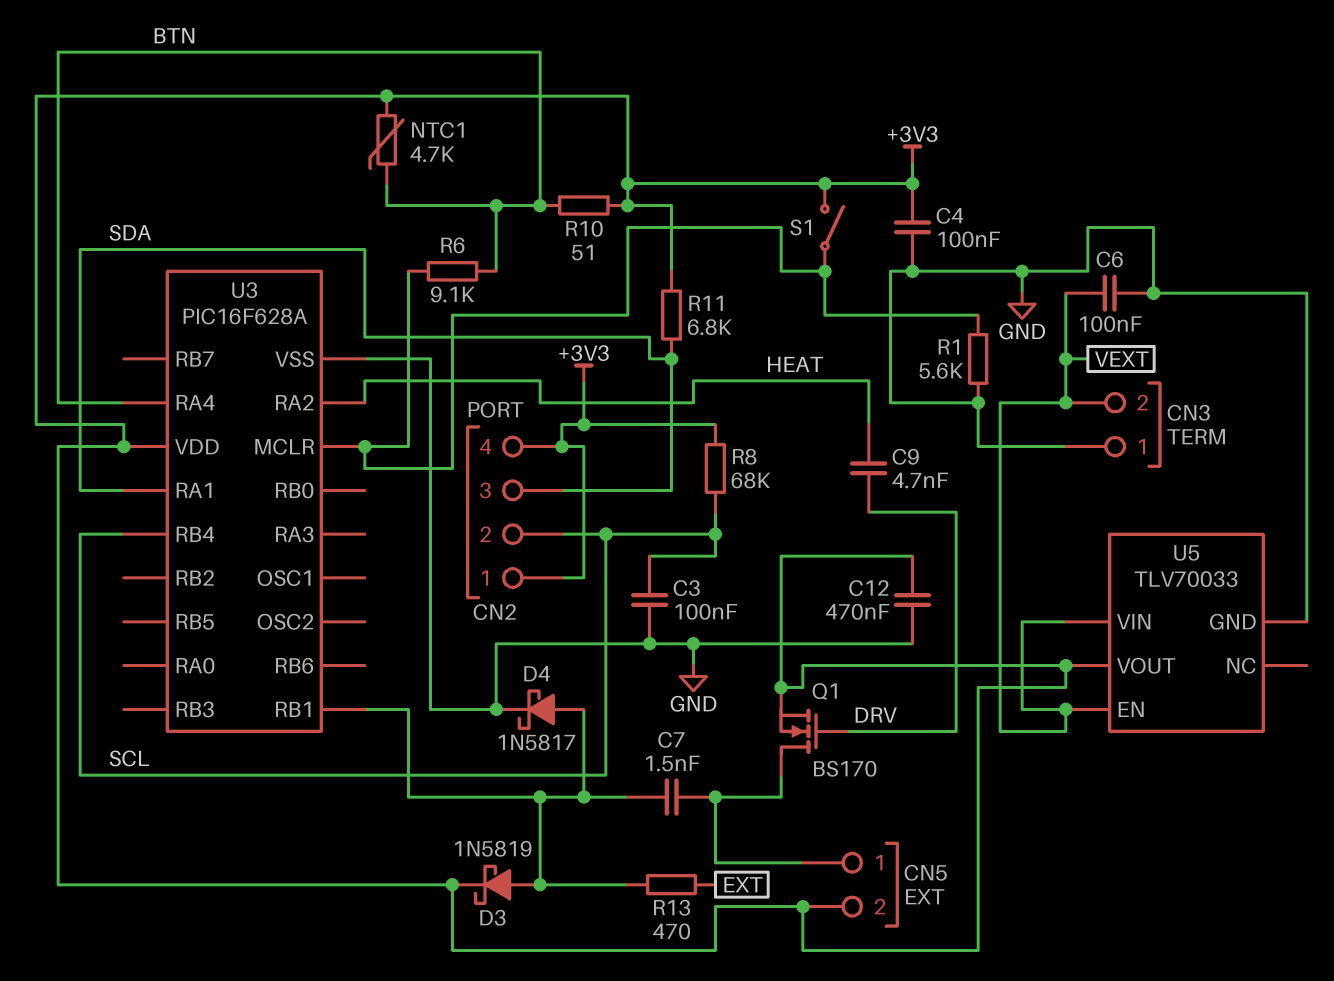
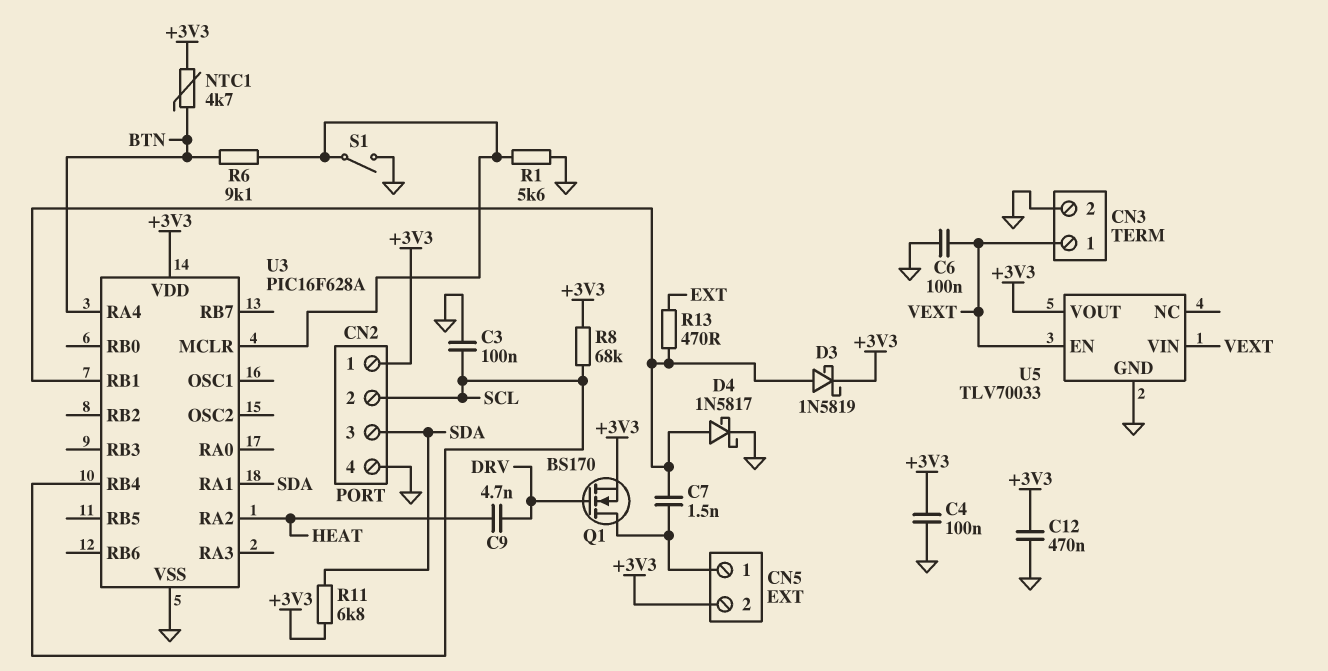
CN2 pin 4: +3V3 -> GND
CN3 pin 1: GND -> VEXT
CN3 pin 2: VEXT -> GND
R10: 51 (+3V3, BTN) -> none
S1: switch (+3V3, U3/MCLR) -> switch (GND, U3/MCLR)

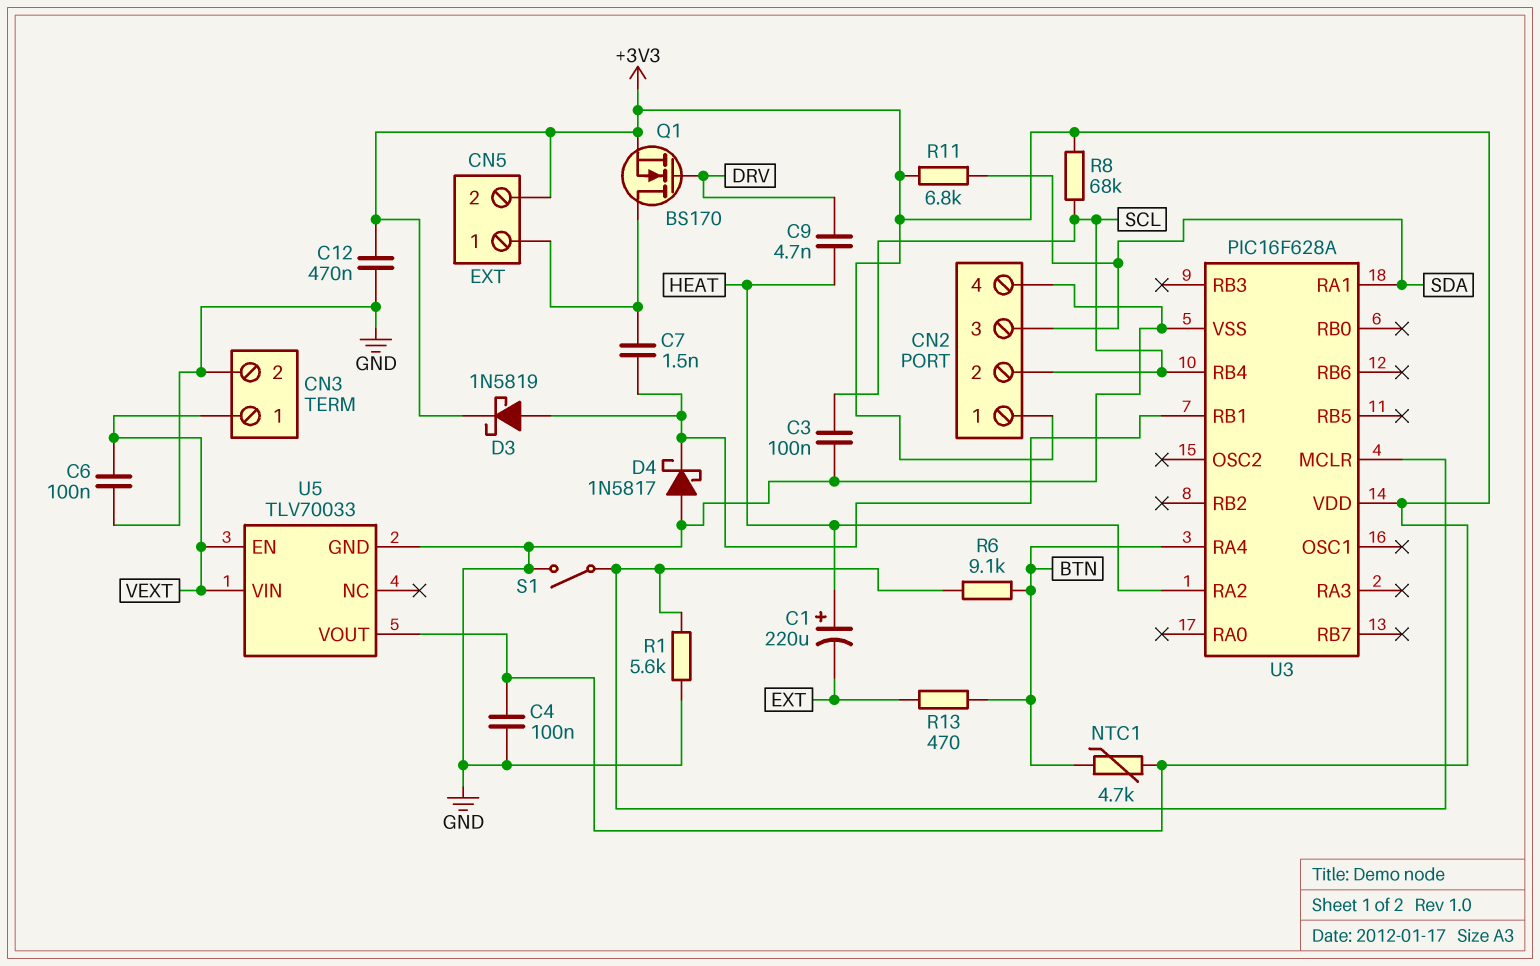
C1: none -> 220uF (plus HEAT, minus EXT)
D4: schottky 1N5817 (A U3/RB1, K GND) -> schottky 1N5817 (A GND, K U3/RB1)
R13: 470 (EXT, U3/RB1) -> 470 (BTN, EXT)

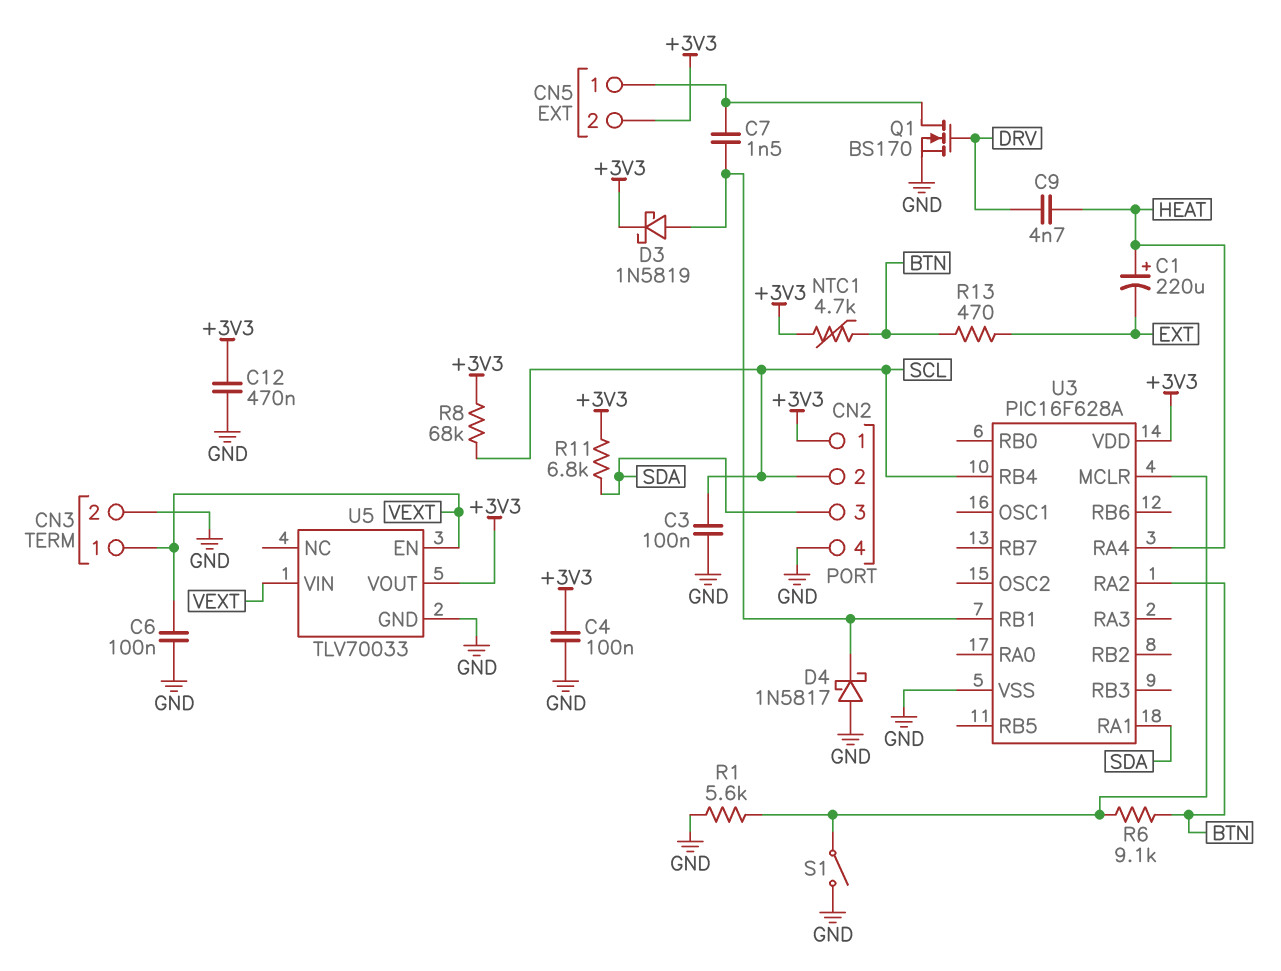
Q1: NMOS BS170 (G DRV, D CN5/1, S +3V3) -> NMOS BS170 (G DRV, D CN5/1, S GND)
U3 pin RA2: HEAT -> BTN
U3 pin RA4: BTN -> HEAT

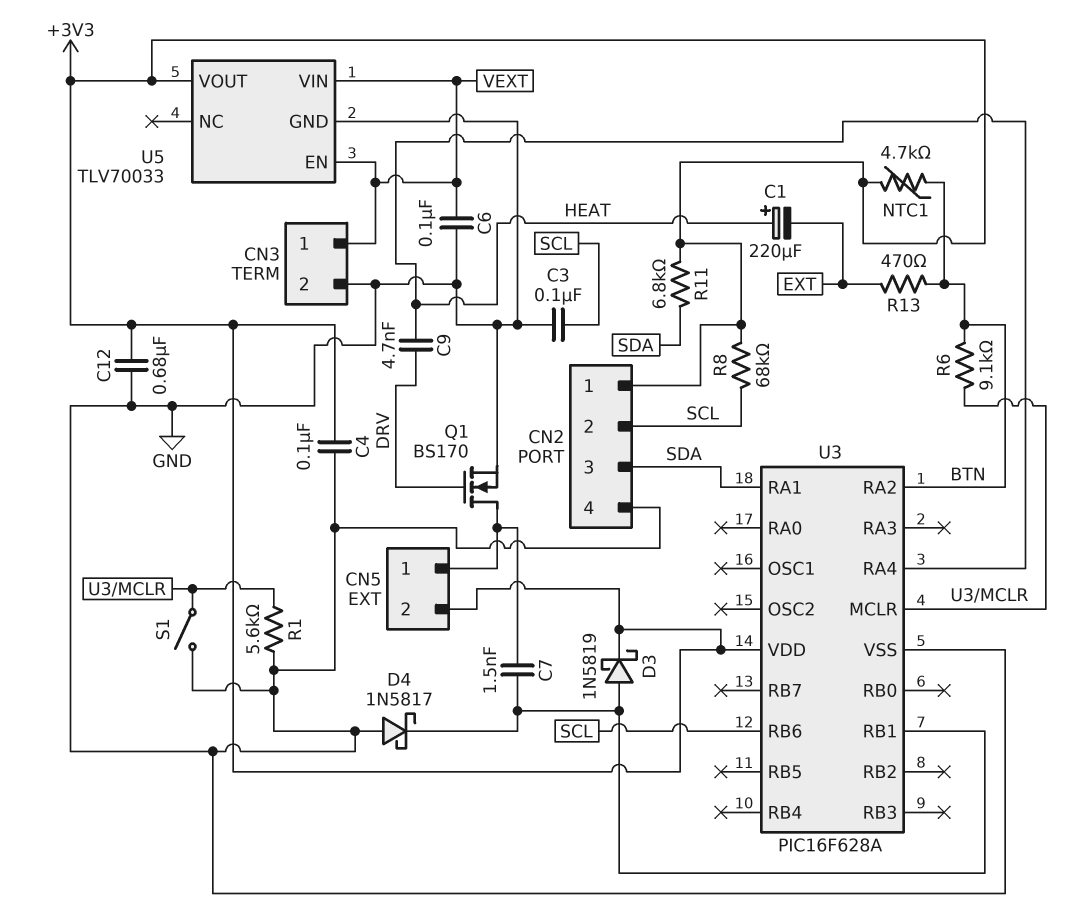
C12: 470nF (+3V3, GND) -> 680nF (+3V3, GND)
U3 pin RB4: SCL -> none
U3 pin RB6: none -> SCL

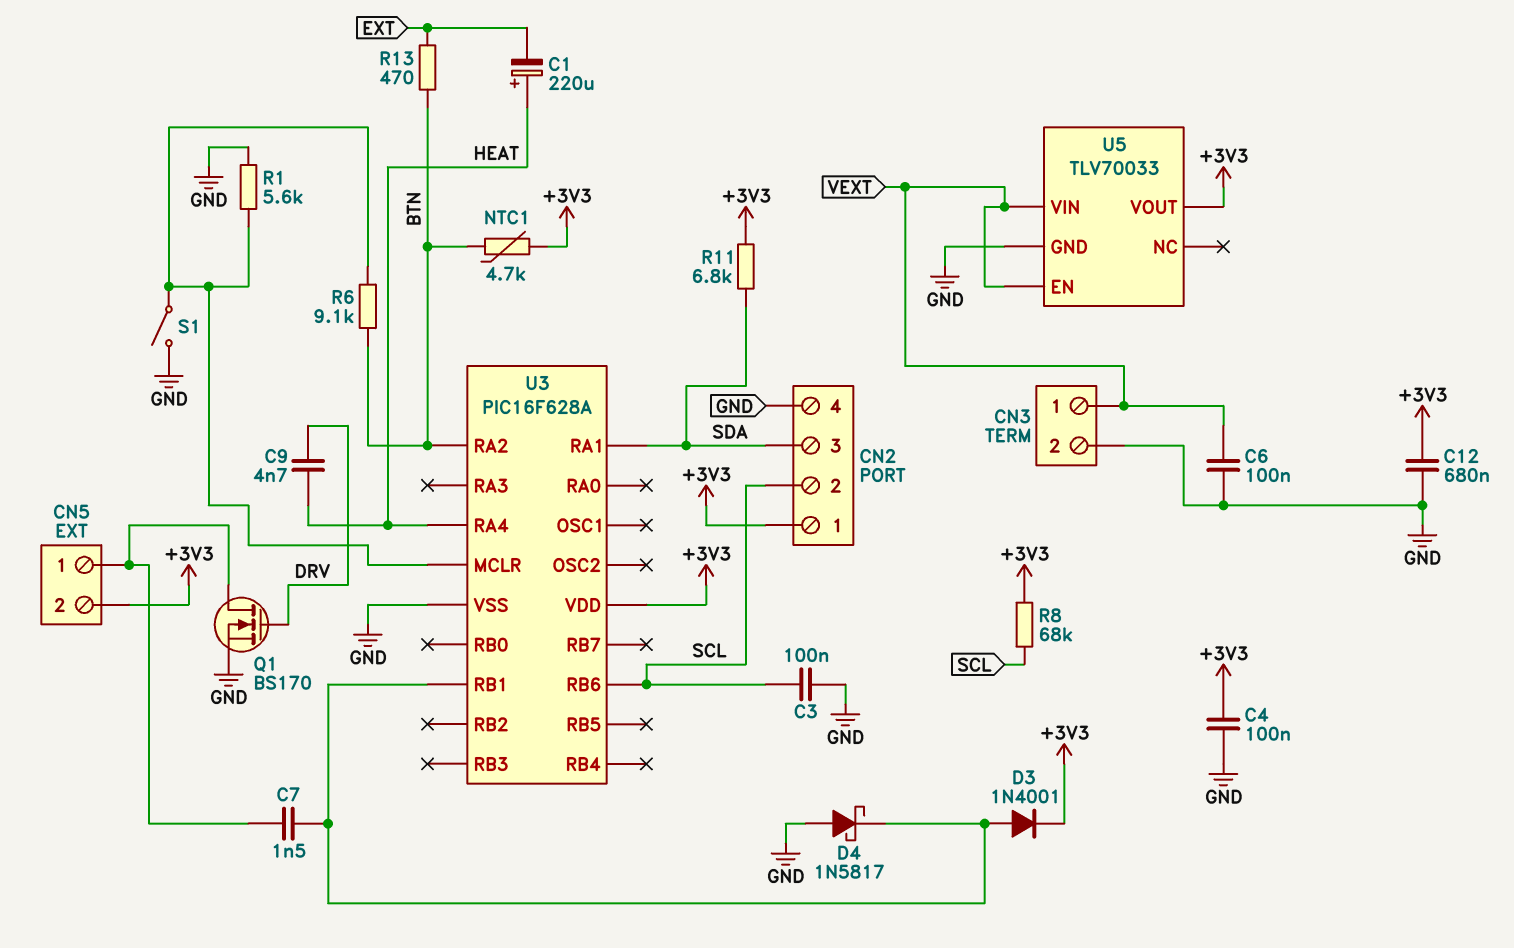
D3: schottky 1N5819 (A U3/RB1, K +3V3) -> diode 1N4001 (A U3/RB1, K +3V3)

